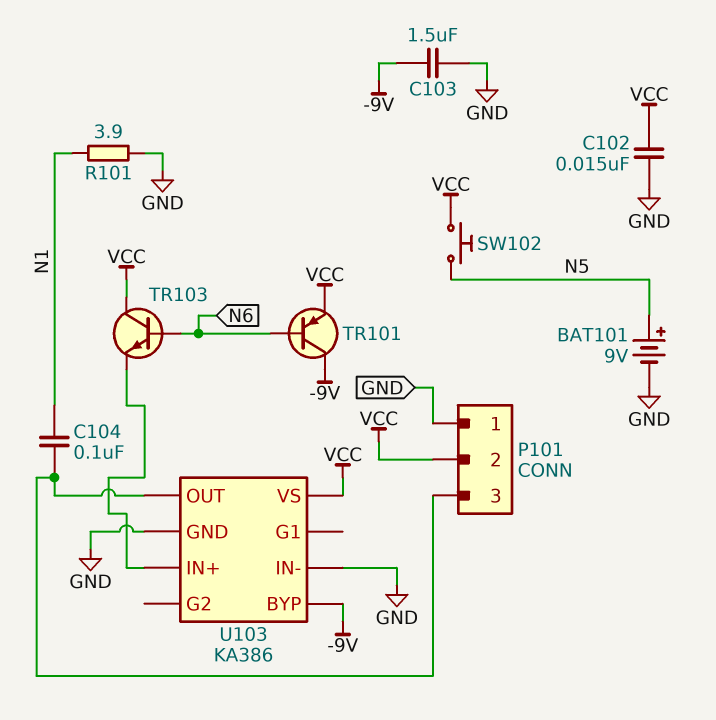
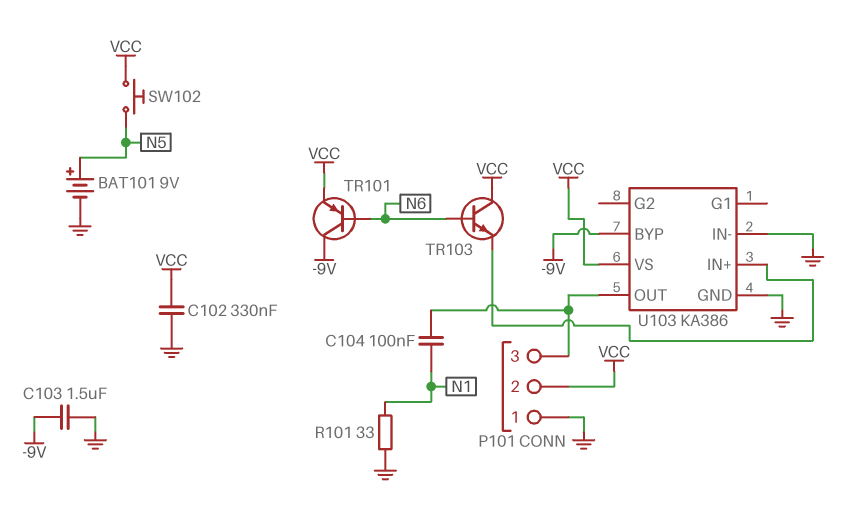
C102: 15nF (GND, VCC) -> 330nF (GND, VCC)
R101: 3.9 (GND, N1) -> 33 (GND, N1)

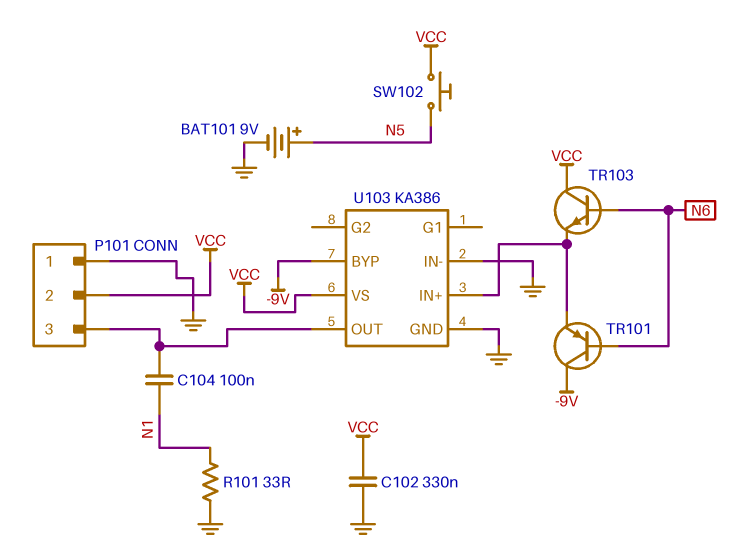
C103: 1.5uF (-9V, GND) -> none
TR101: PNP (B N6, C -9V, E VCC) -> PNP (B N6, C -9V, E U103/IN+)

